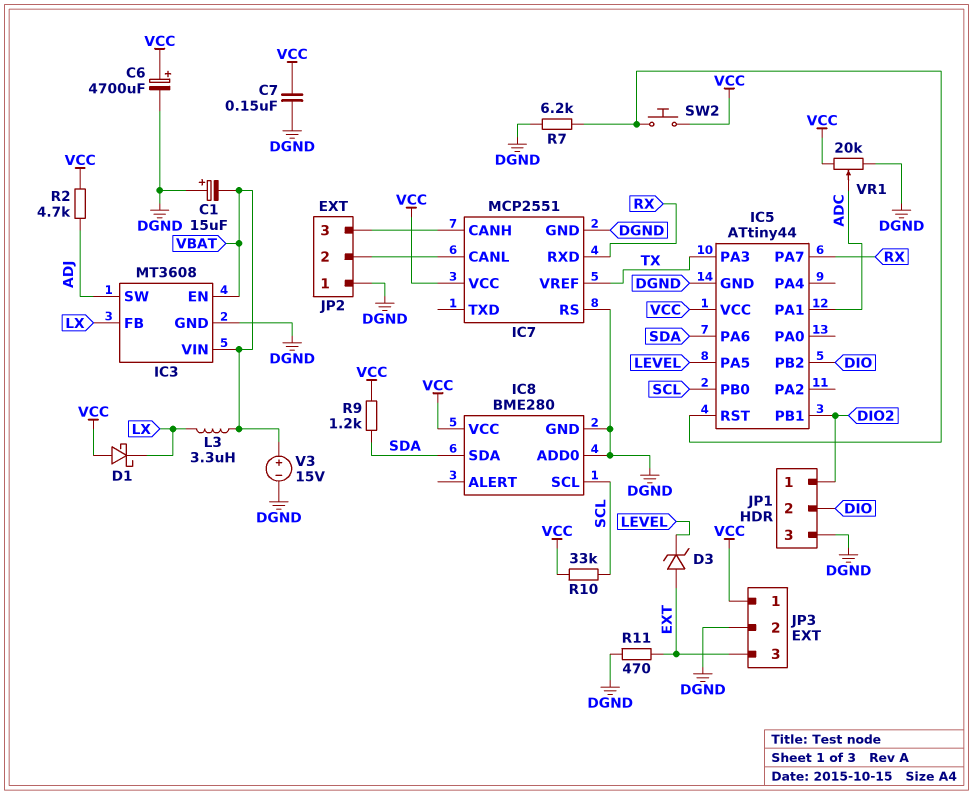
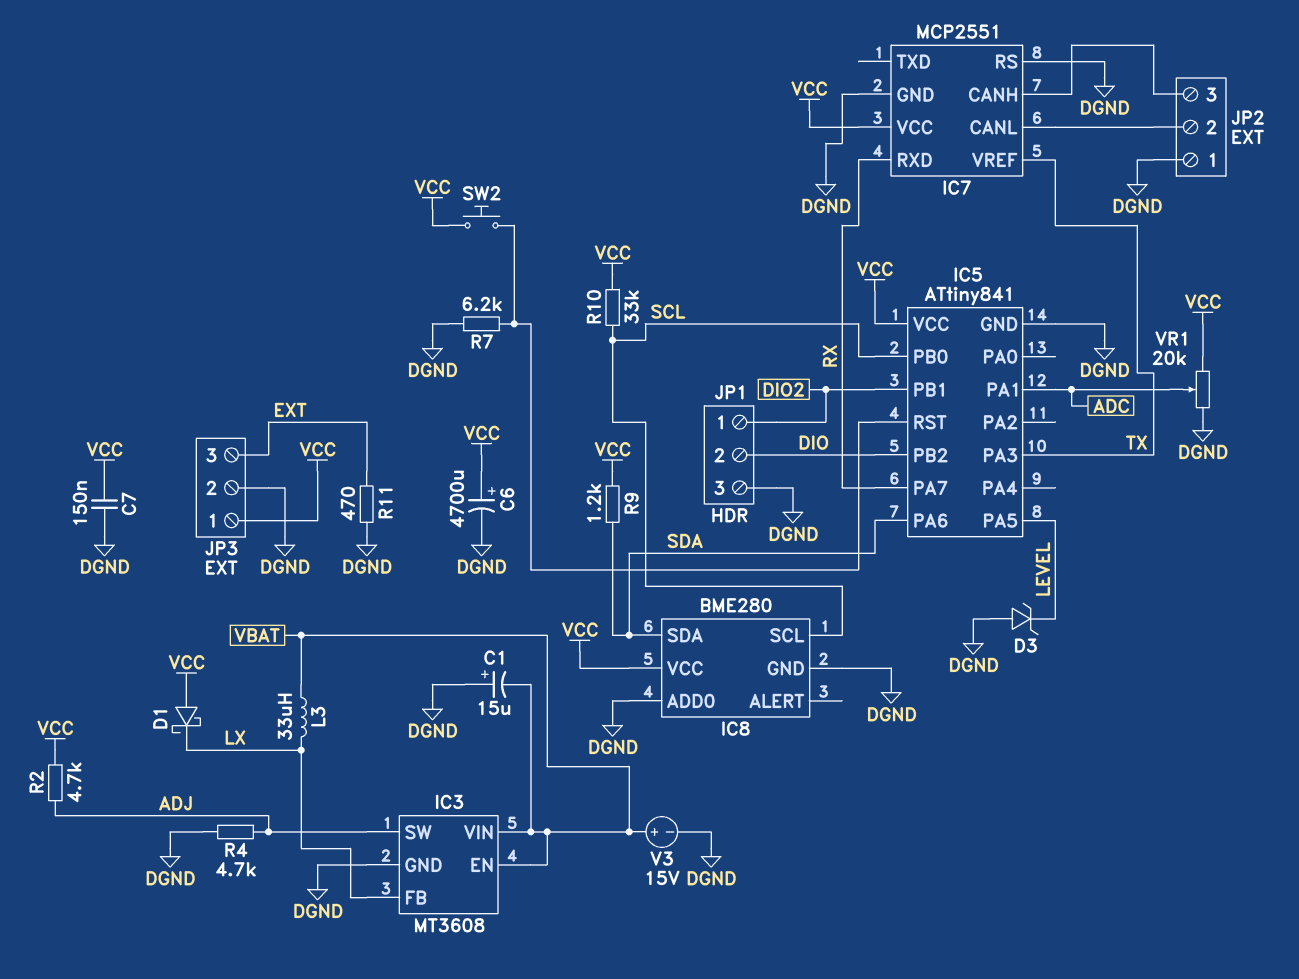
D3: zener (A EXT, K LEVEL) -> zener (A DGND, K LEVEL)
IC5: ATtiny44 -> ATtiny841
L3: 3.3uH (LX, VBAT) -> 33uH (LX, VBAT)
R4: none -> 4.7k (ADJ, DGND)

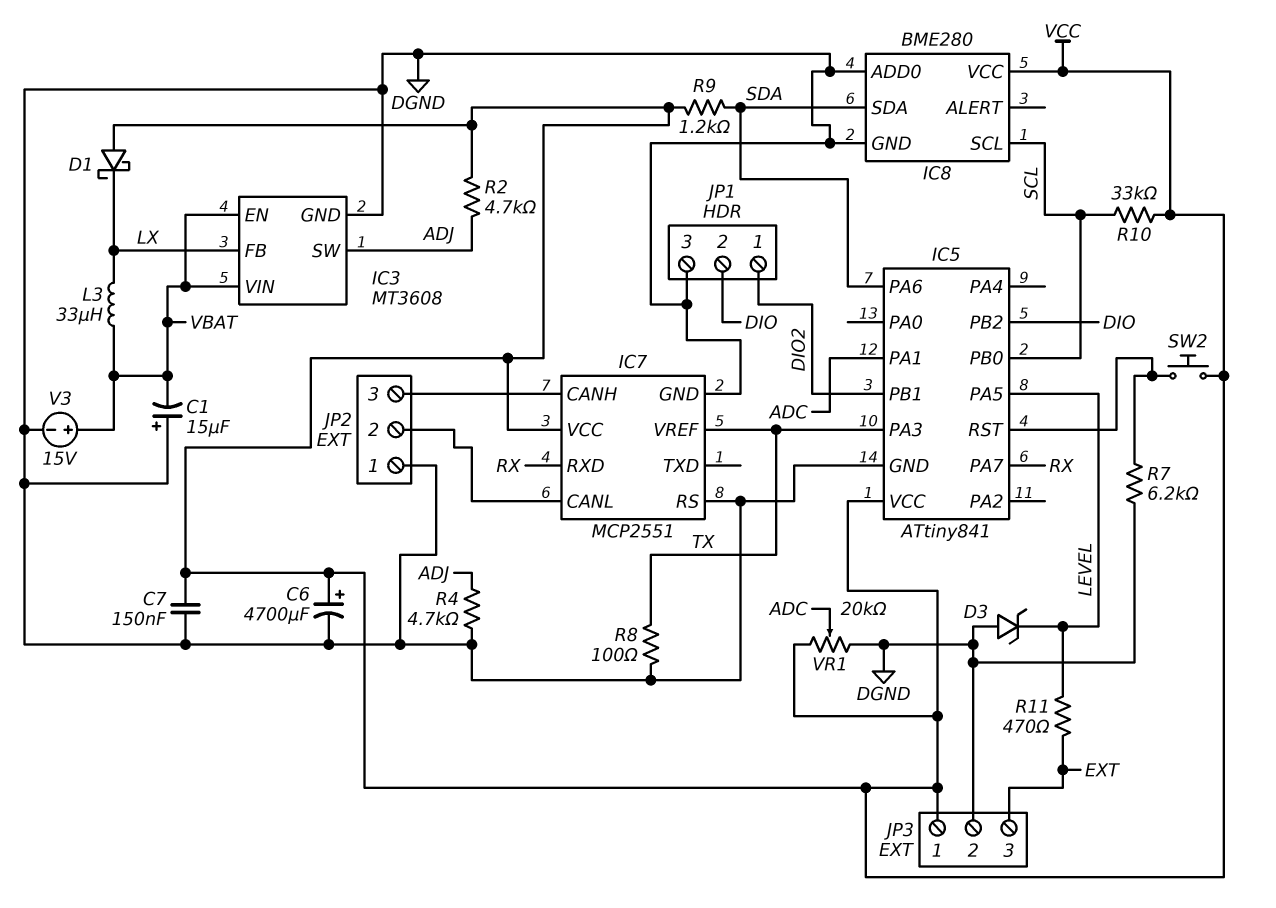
R8: none -> 100 (DGND, TX)
R11: 470 (DGND, EXT) -> 470 (EXT, LEVEL)

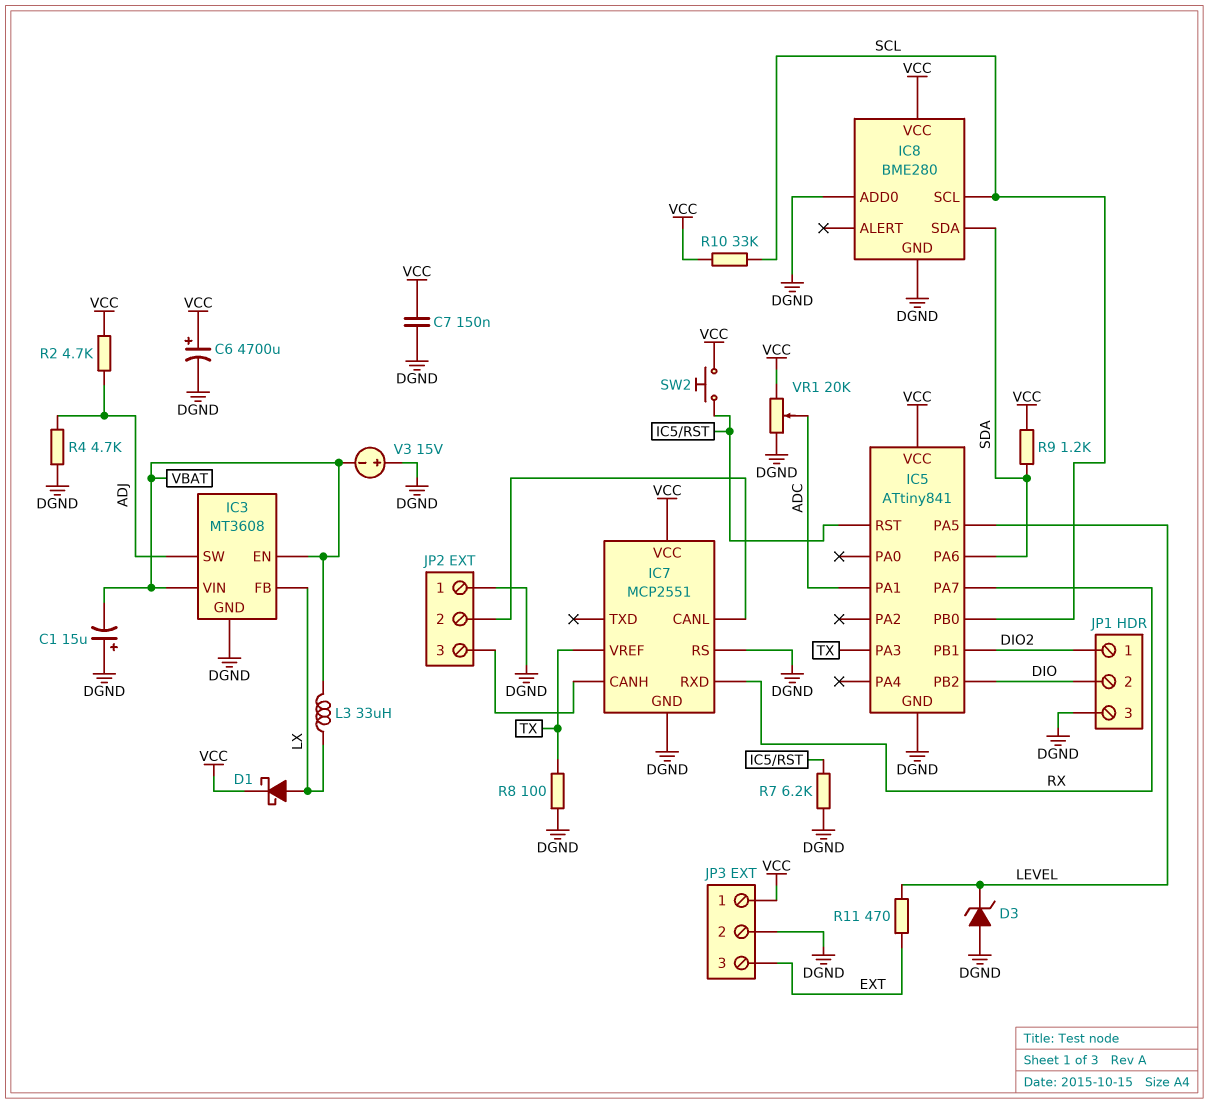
D1: schottky (A VCC, K LX) -> schottky (A LX, K VCC)
V3: 15V (plus VBAT, minus DGND) -> 15V (plus DGND, minus VBAT)

